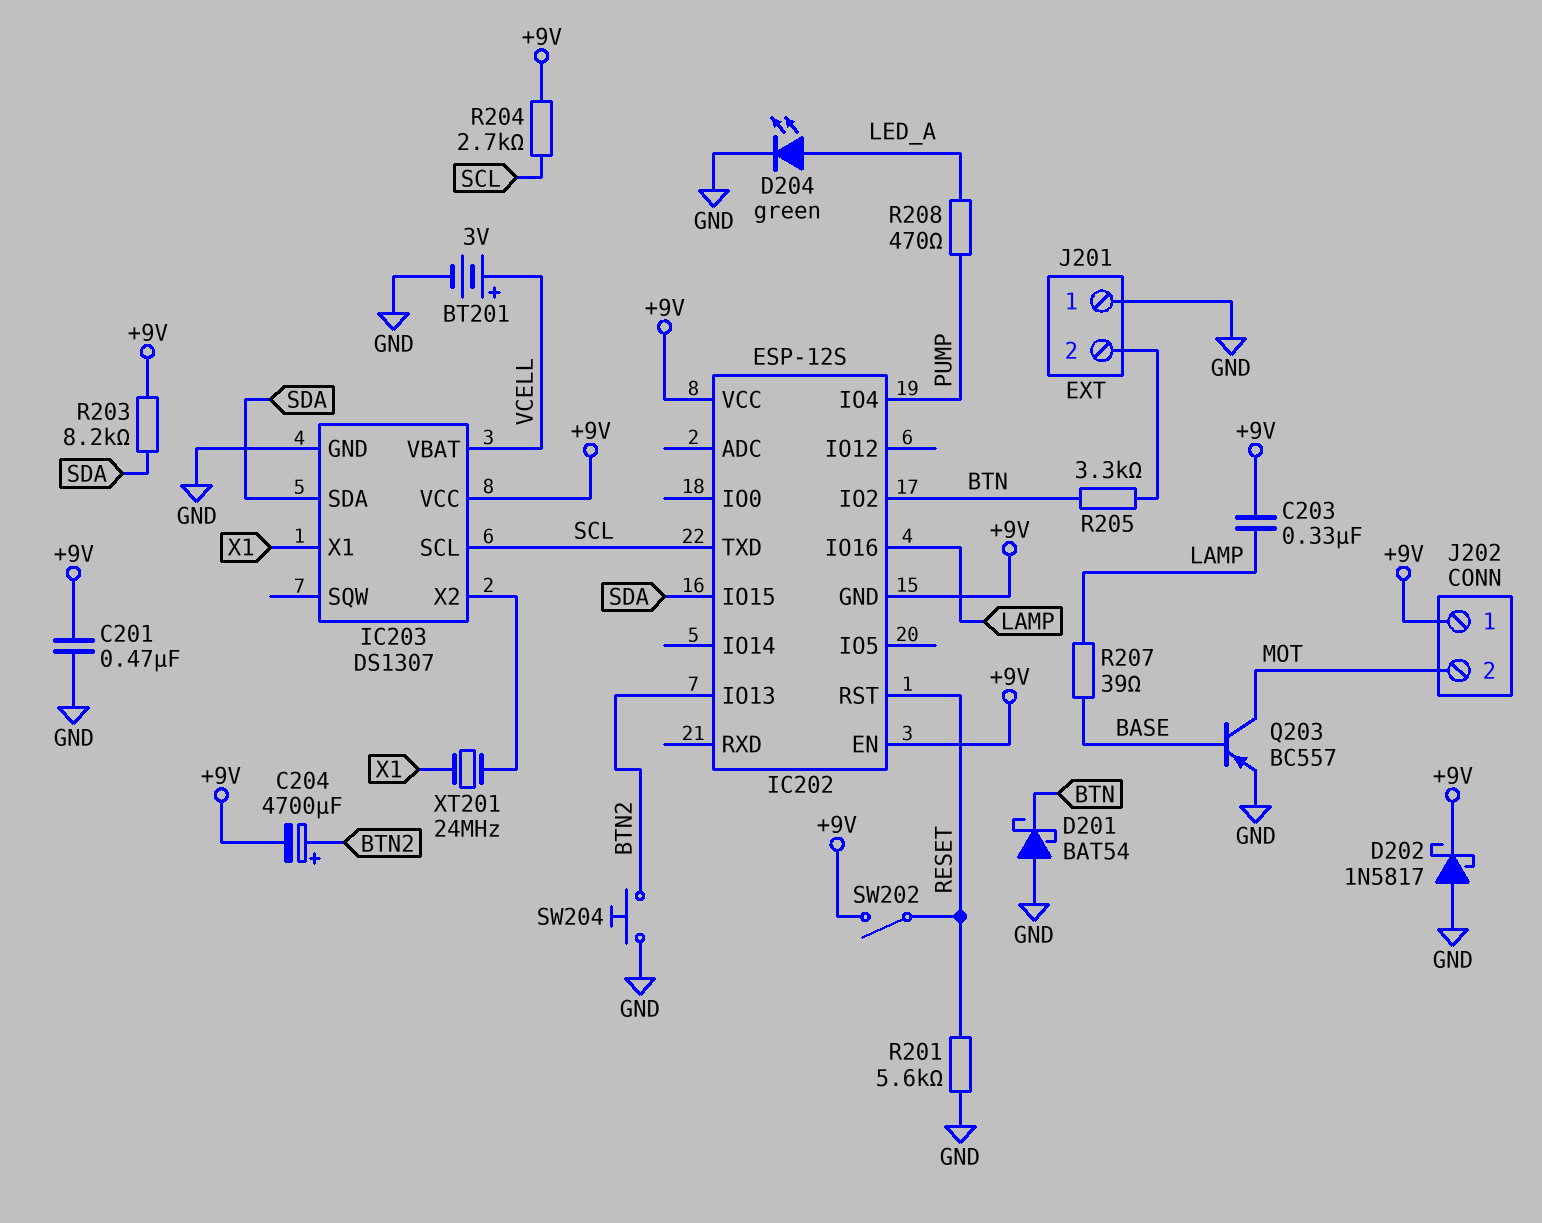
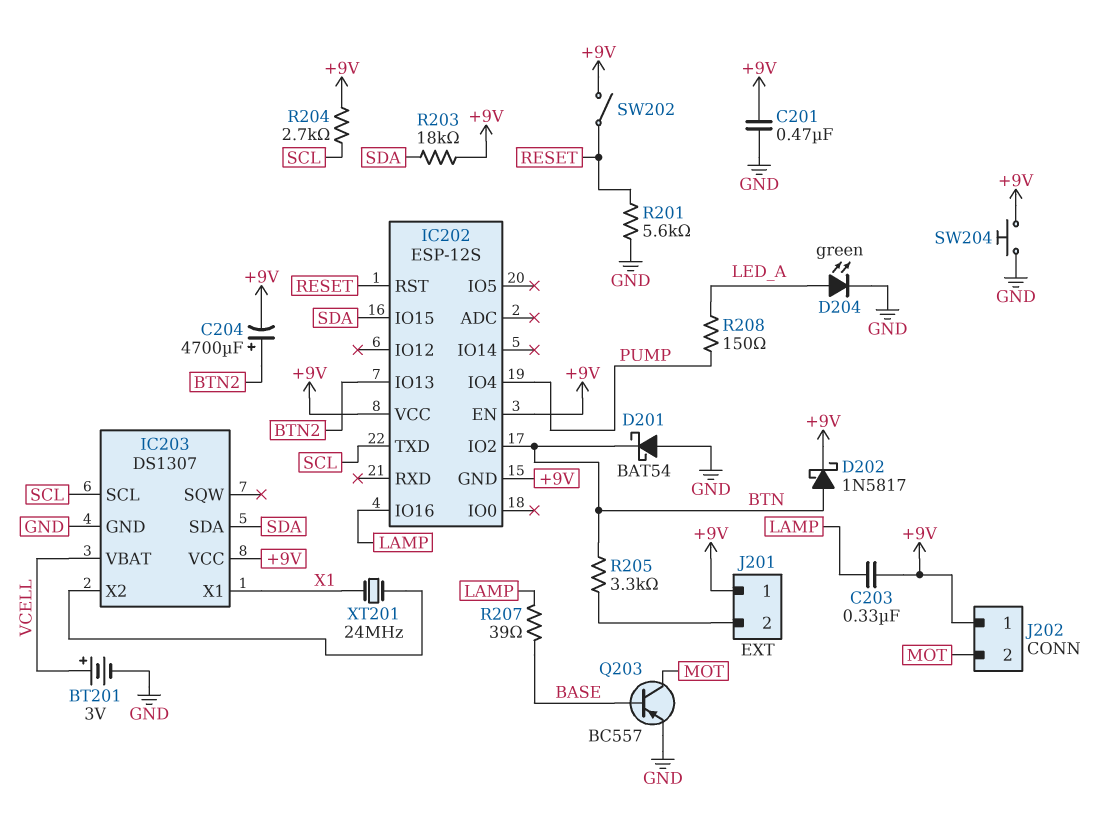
D202: schottky 1N5817 (A GND, K +9V) -> schottky 1N5817 (A BTN, K +9V)
J201 pin 1: GND -> +9V
R203: 8.2k (+9V, SDA) -> 18k (+9V, SDA)
R208: 470 (LED_A, PUMP) -> 150 (LED_A, PUMP)
SW204: button (BTN2, GND) -> button (+9V, GND)

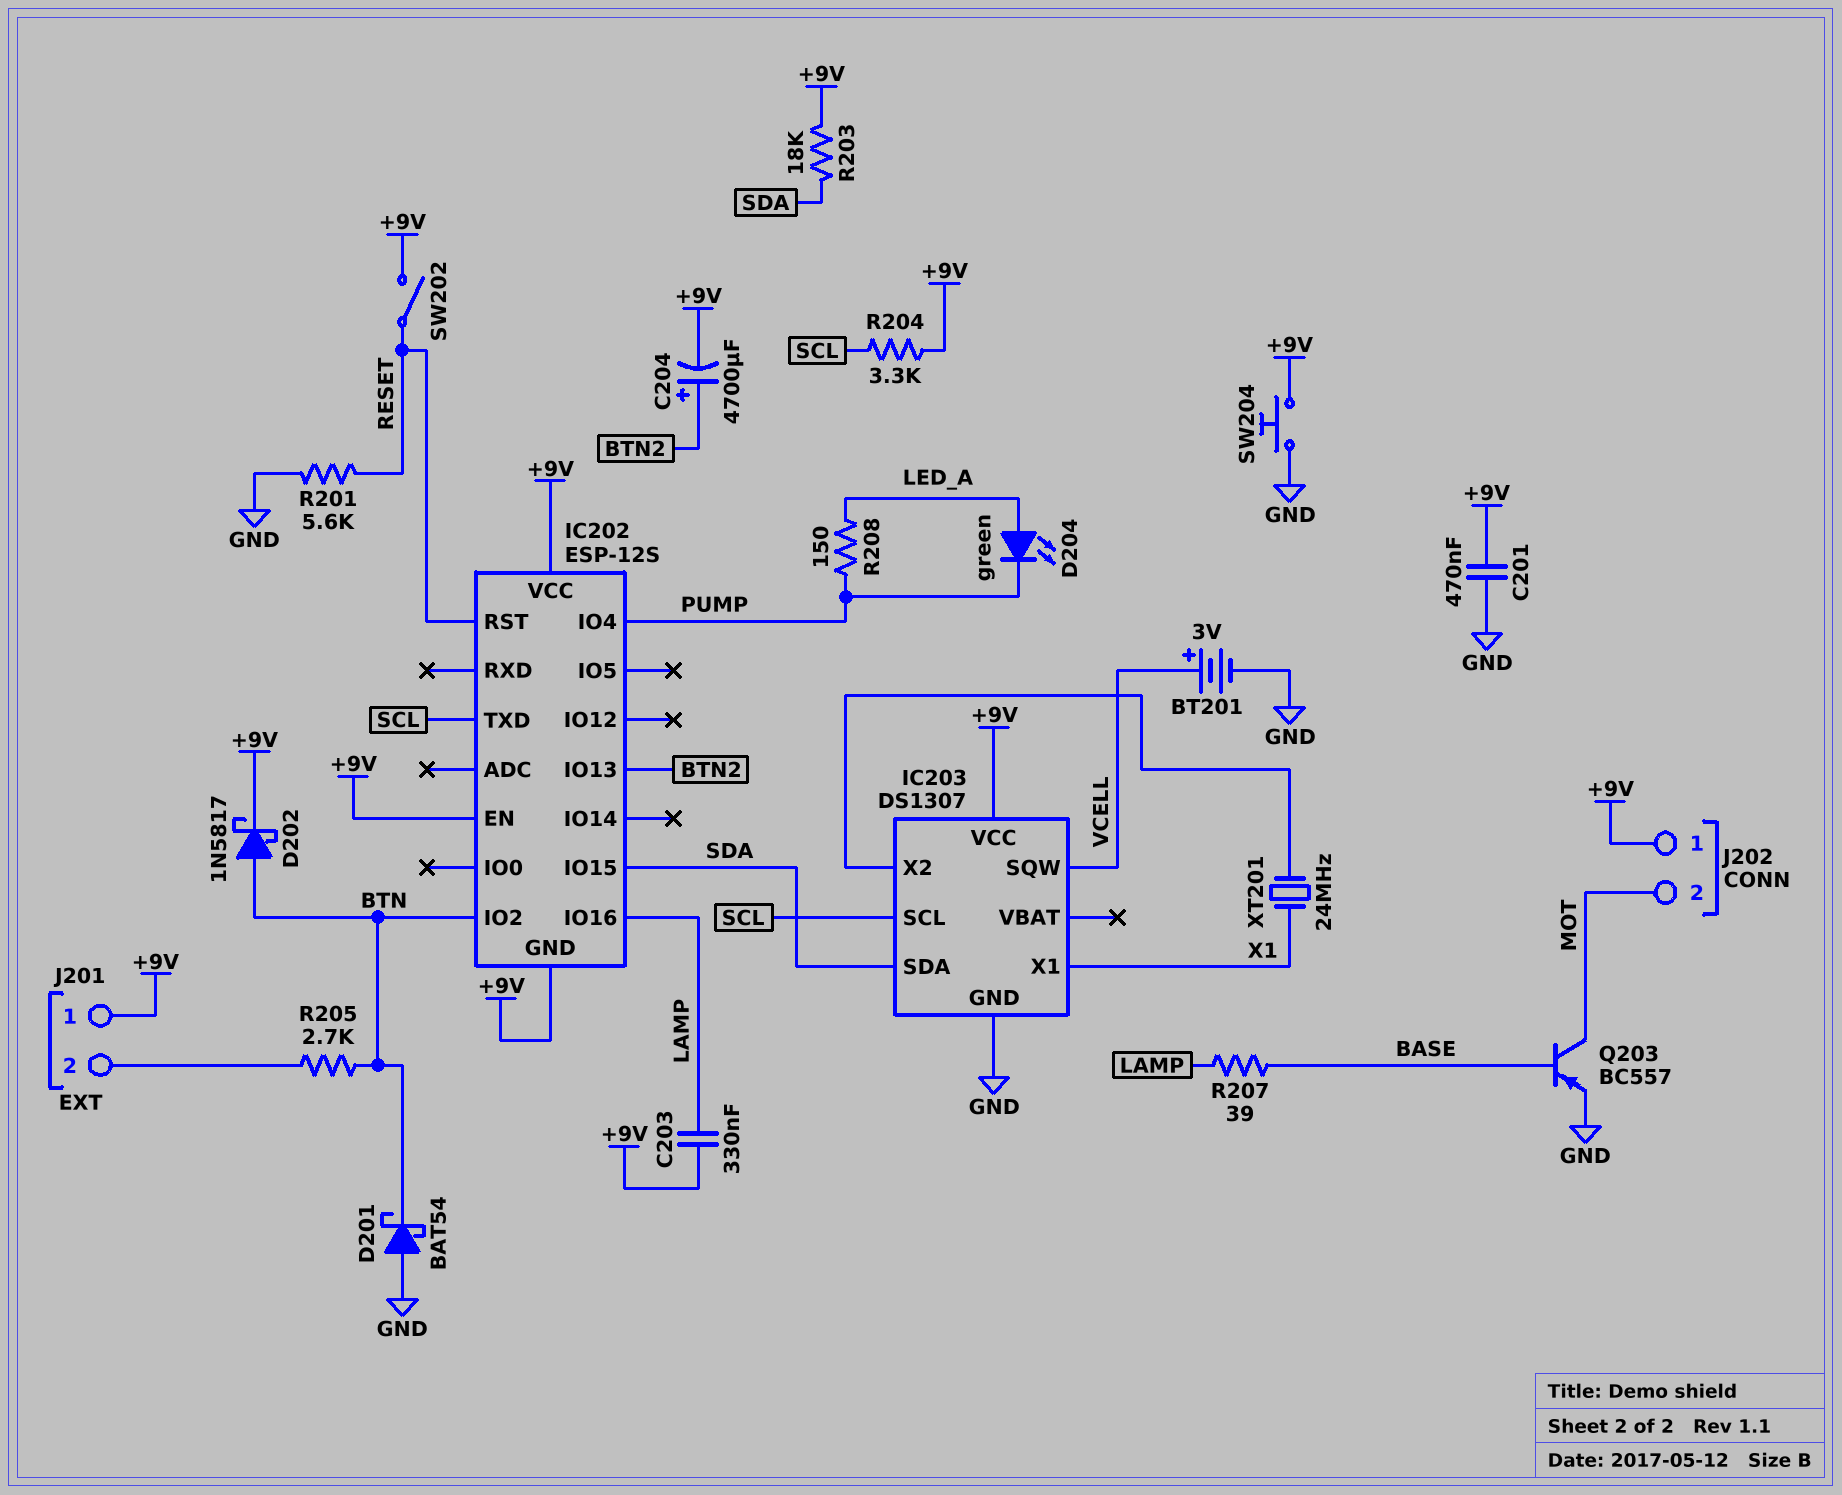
D204: LED green (A LED_A, K GND) -> LED green (A LED_A, K PUMP)
IC203 pin SQW: none -> VCELL
IC203 pin VBAT: VCELL -> none
R204: 2.7k (+9V, SCL) -> 3.3k (+9V, SCL)
R205: 3.3k (BTN, J201/2) -> 2.7k (BTN, J201/2)

